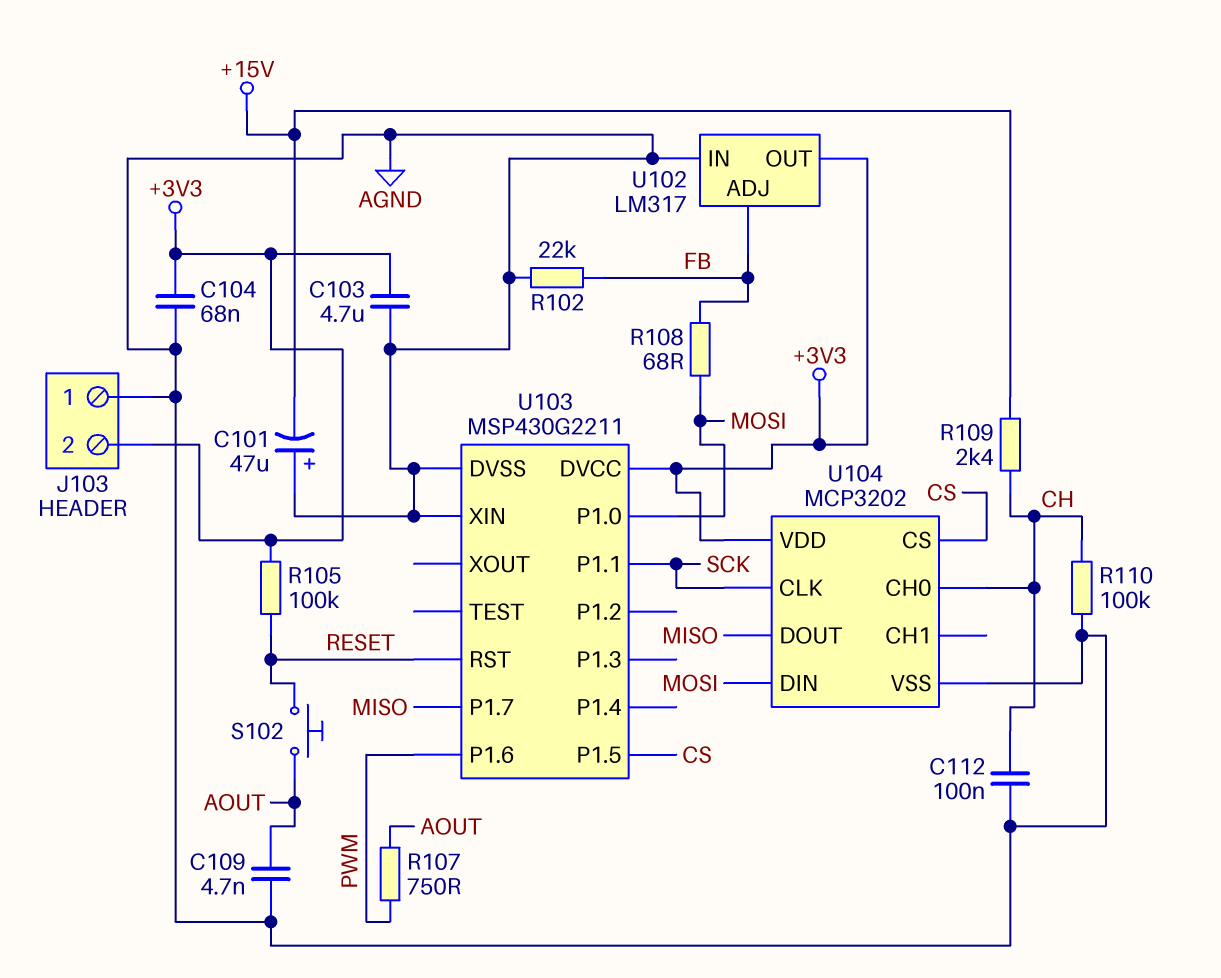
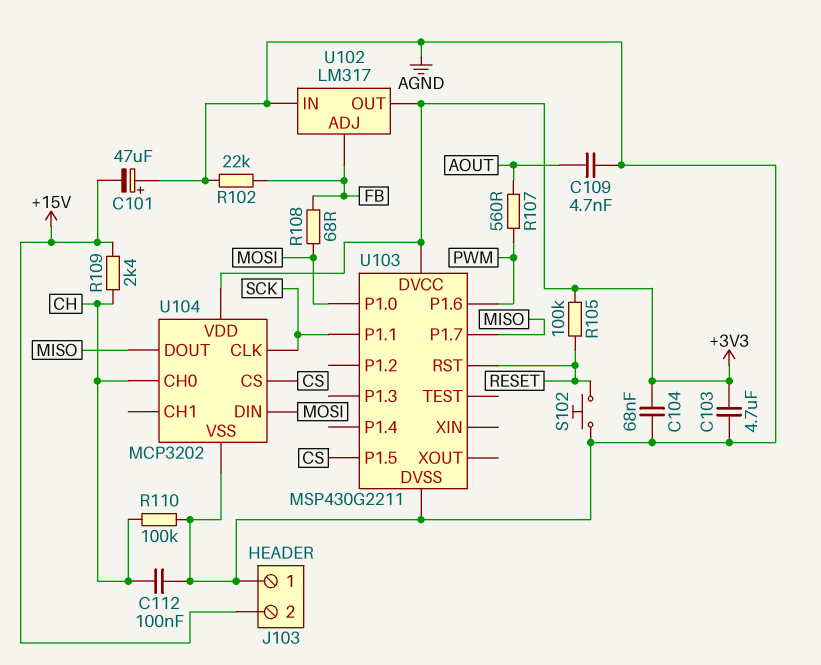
J103 pin 2: +3V3 -> +15V
R107: 750 (AOUT, PWM) -> 560 (AOUT, PWM)
S102: button (AOUT, RESET) -> button (AGND, RESET)
U103 pin XIN: AGND -> none

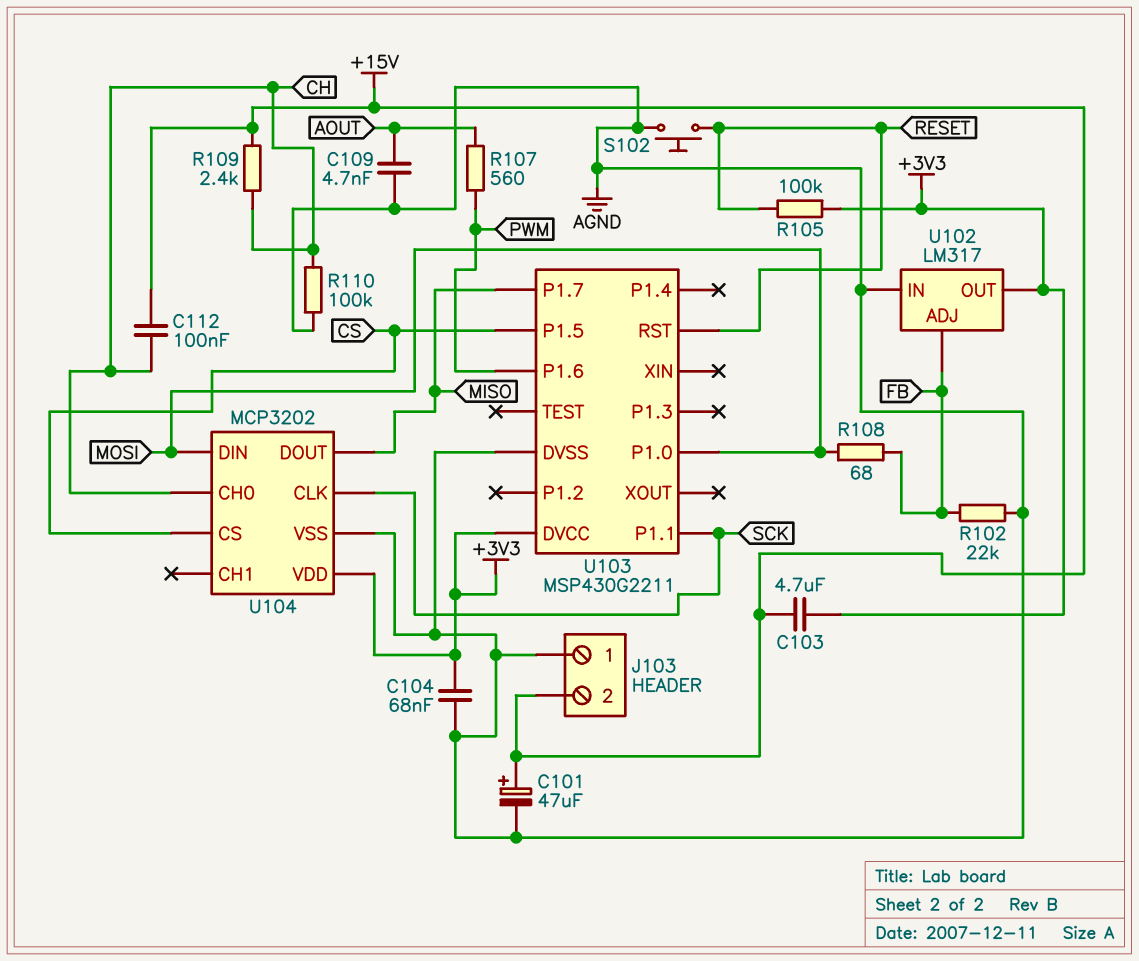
C101: 47uF (plus AGND, minus +15V) -> 47uF (plus +15V, minus AGND)
C103: 4.7uF (+3V3, AGND) -> 4.7uF (+3V3, +15V)
C112: 100nF (AGND, CH) -> 100nF (+15V, CH)

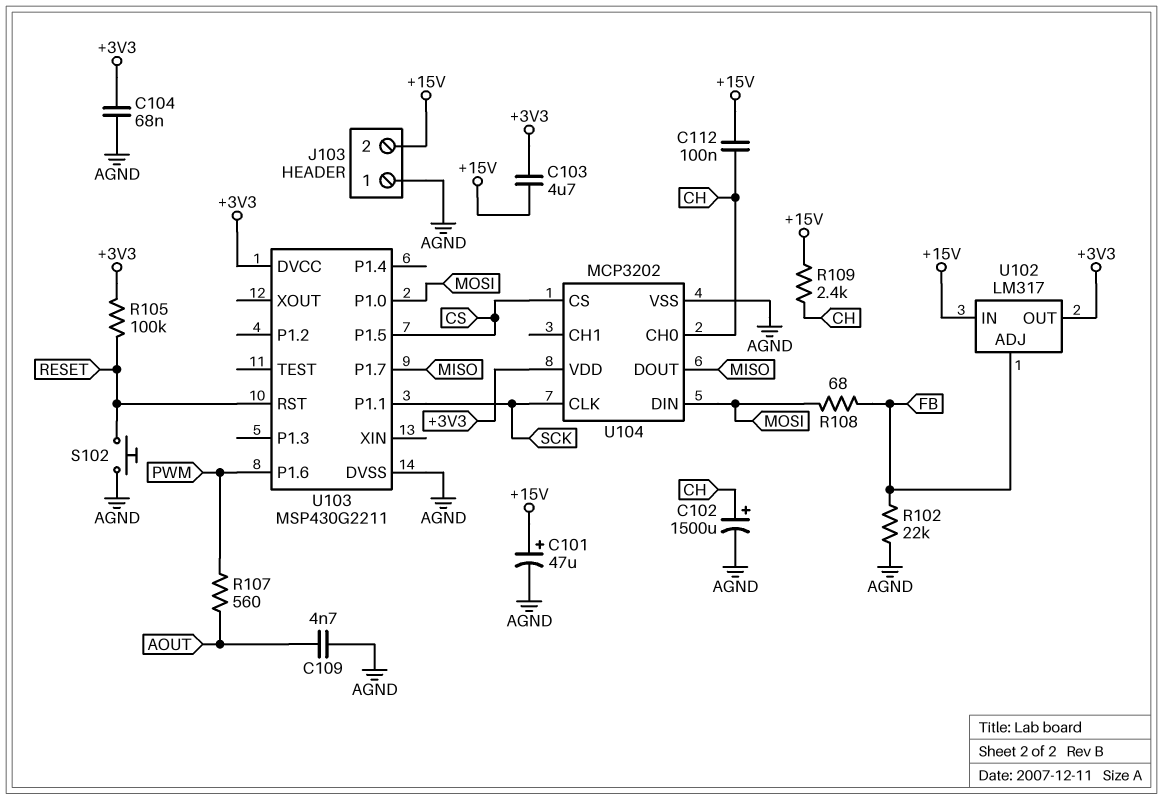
C102: none -> 1500uF (plus CH, minus AGND)
R110: 100k (AGND, CH) -> none
U102 pin IN: AGND -> +15V

